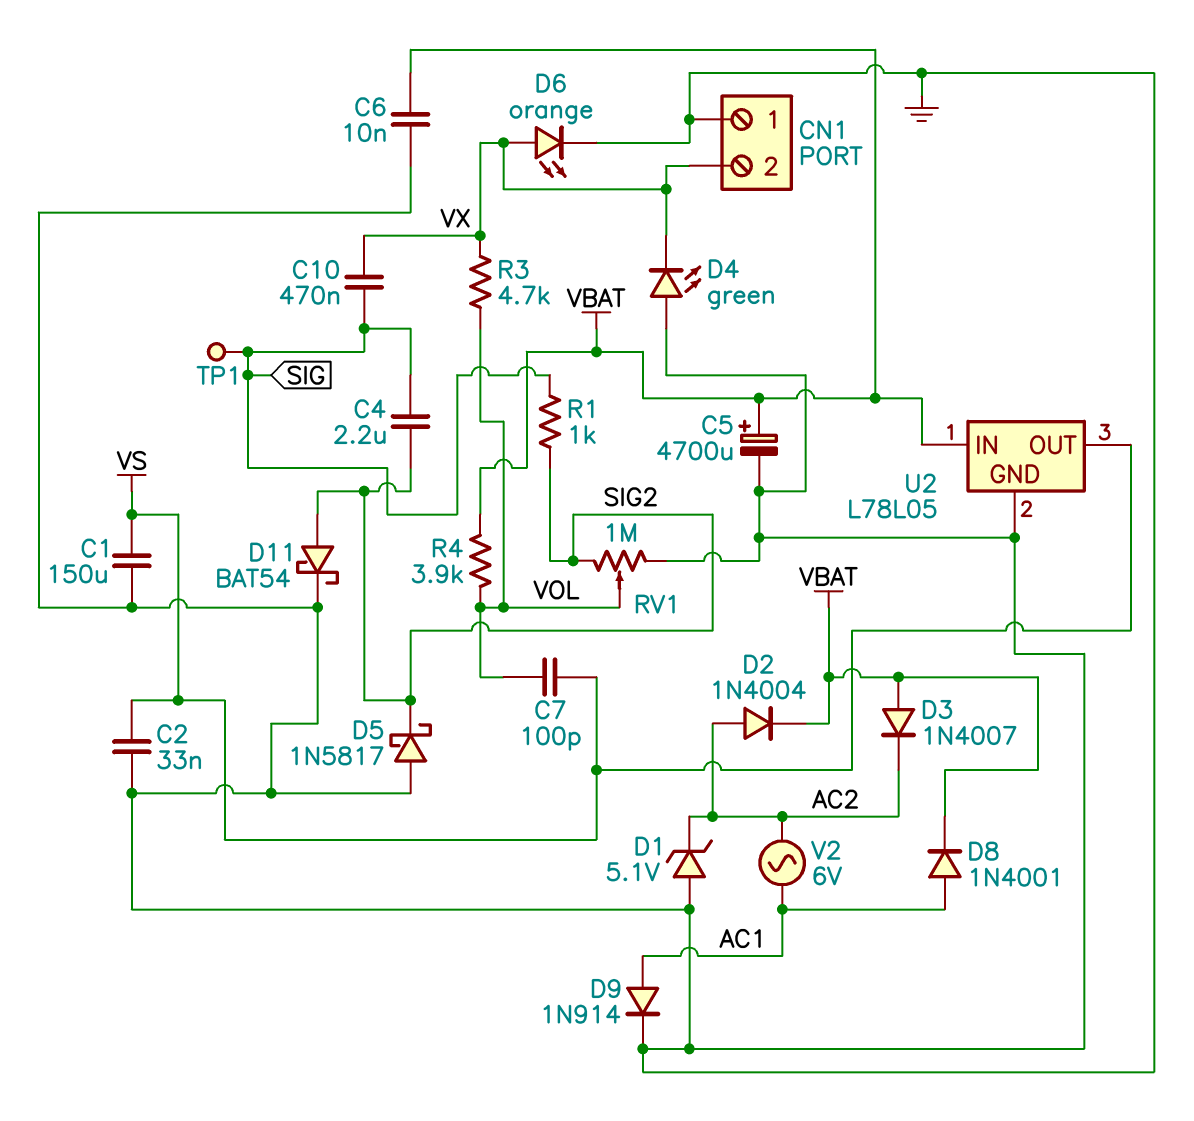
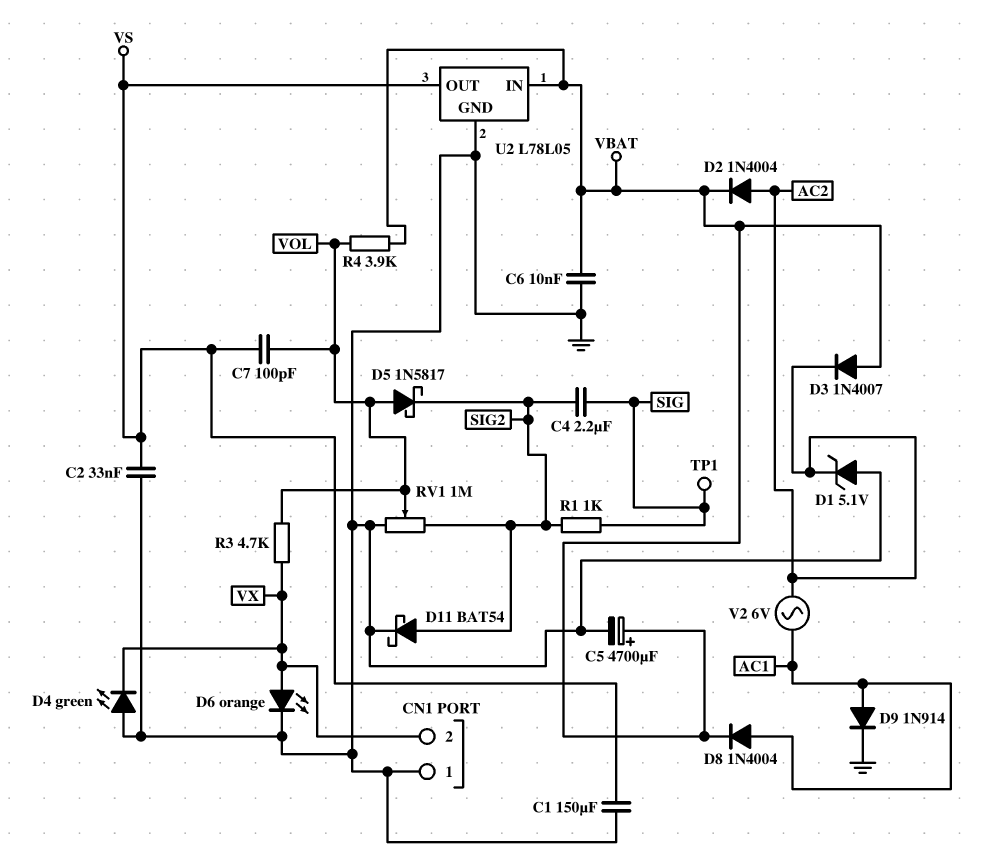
C10: 470nF (SIG, VX) -> none
D5: schottky 1N5817 (A GND, K SIG2) -> schottky 1N5817 (A VOL, K SIG2)
D8: diode 1N4001 (A AC1, K VBAT) -> diode 1N4004 (A AC1, K VBAT)

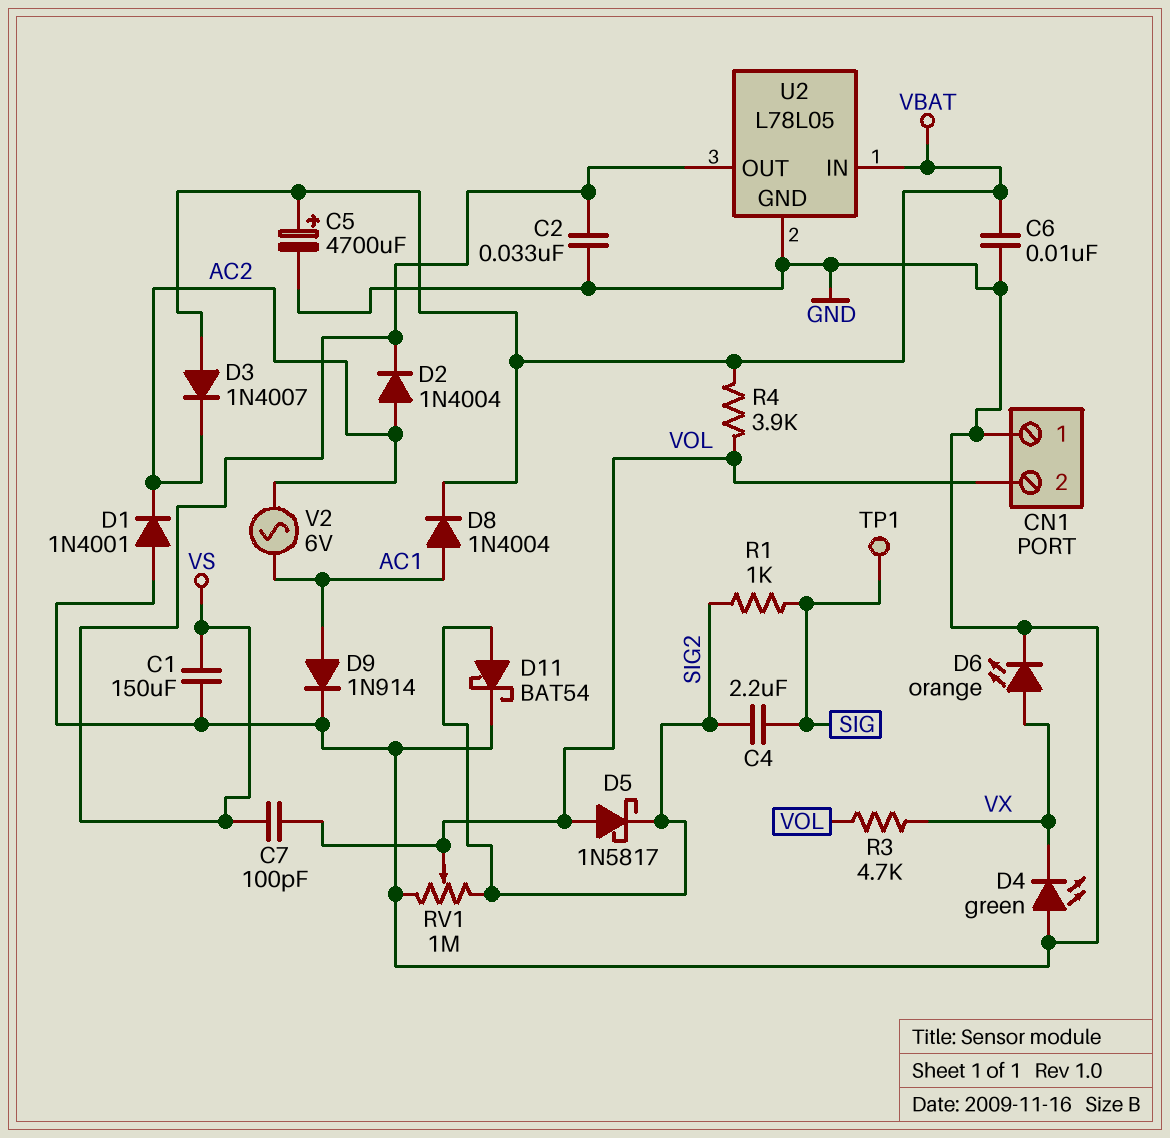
CN1 pin 2: VX -> VOL
D1: zener 5.1V (A GND, K AC2) -> diode 1N4001 (A GND, K AC2)
D2: diode 1N4004 (A AC2, K VBAT) -> diode 1N4004 (A AC2, K VS)

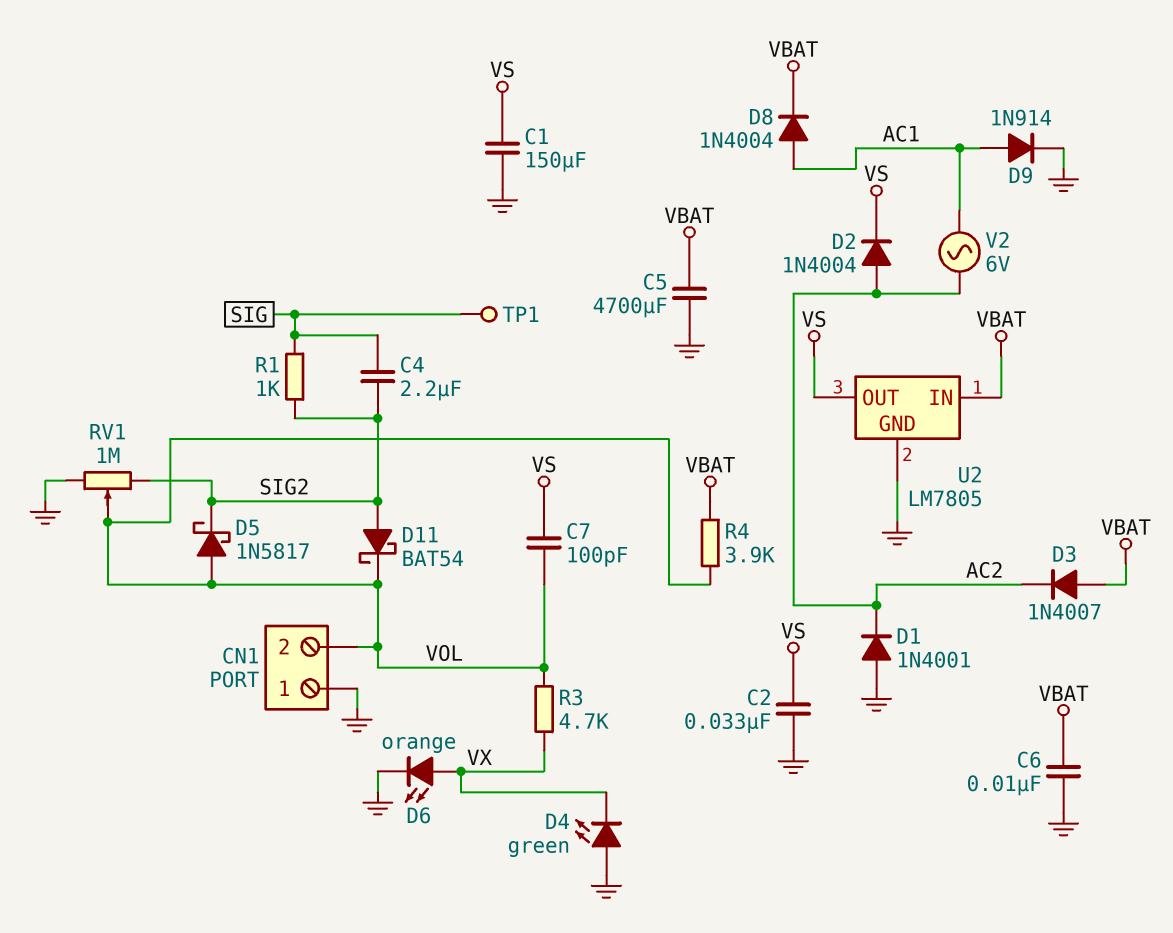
C5: 4700uF (plus VBAT, minus GND) -> 4700uF (GND, VBAT)
D11: schottky BAT54 (A SIG2, K GND) -> schottky BAT54 (A SIG2, K VOL)
U2: L78L05 -> LM7805

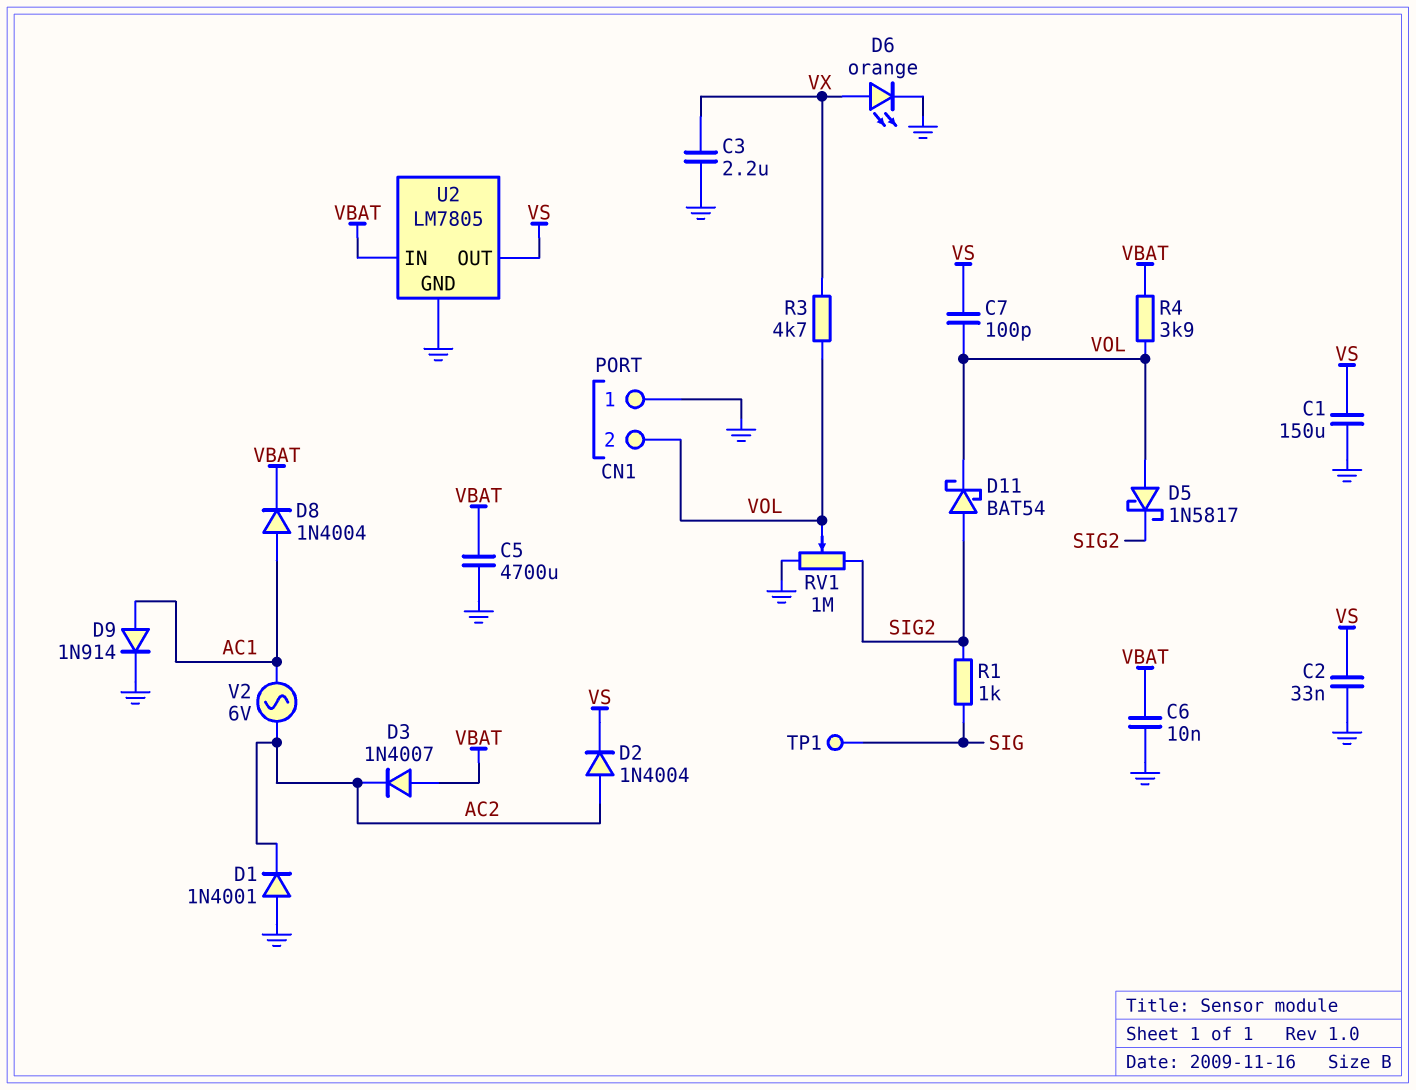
C3: none -> 2.2uF (GND, VX)
C4: 2.2uF (SIG, SIG2) -> none
D4: LED green (A GND, K VX) -> none

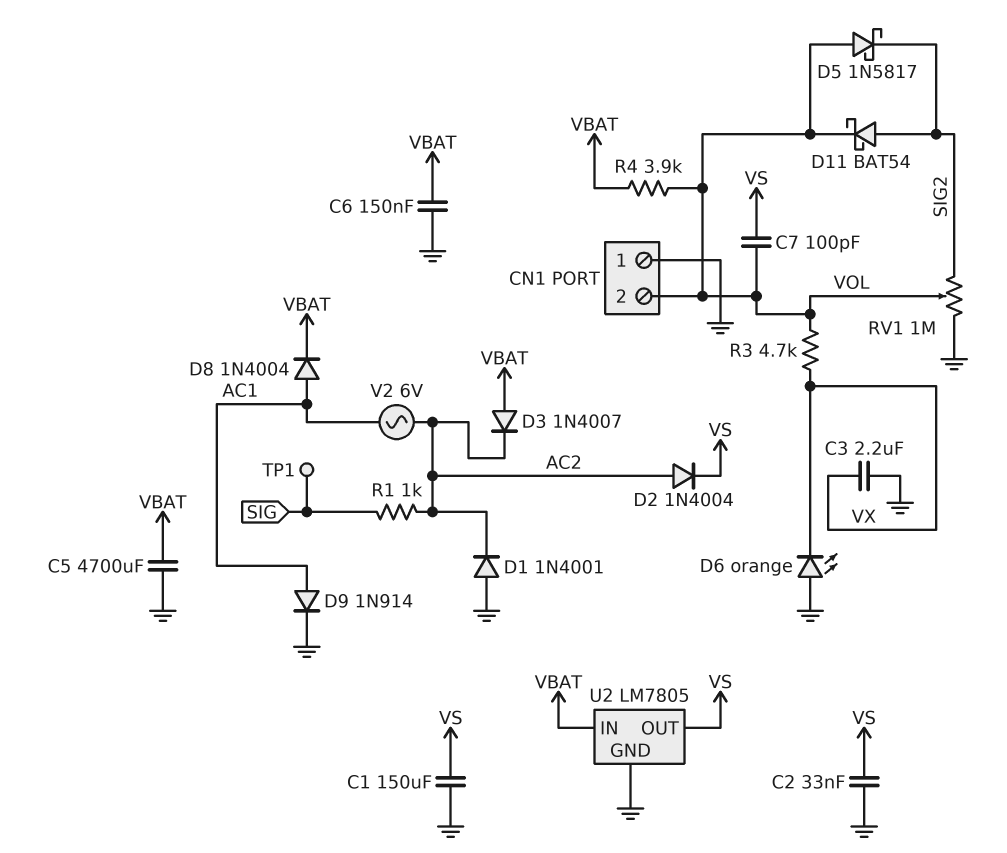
C6: 10nF (GND, VBAT) -> 150nF (GND, VBAT)
D6: LED orange (A VX, K GND) -> LED orange (A GND, K VX)
R1: 1k (SIG, SIG2) -> 1k (AC2, SIG)

